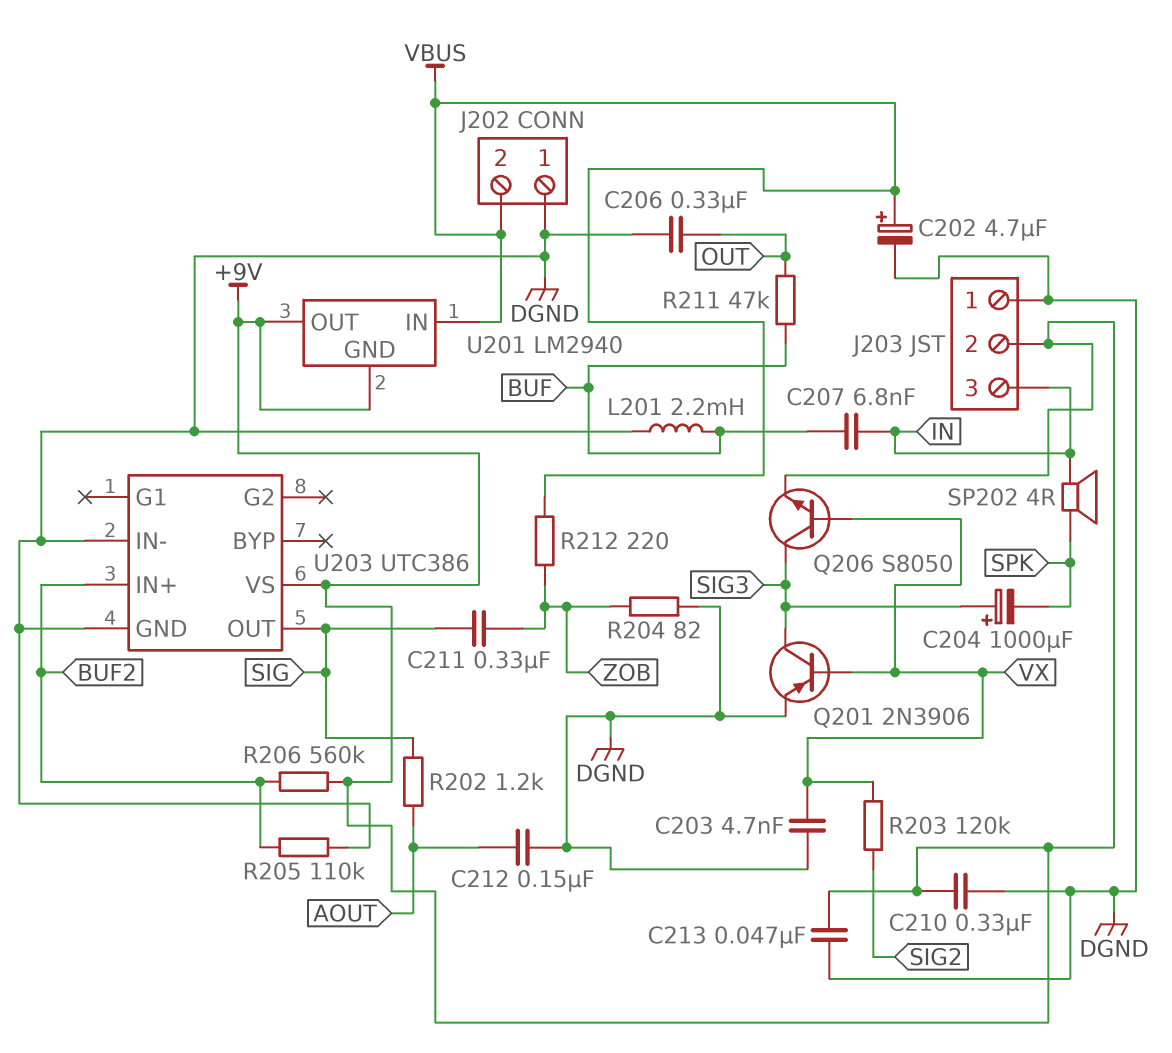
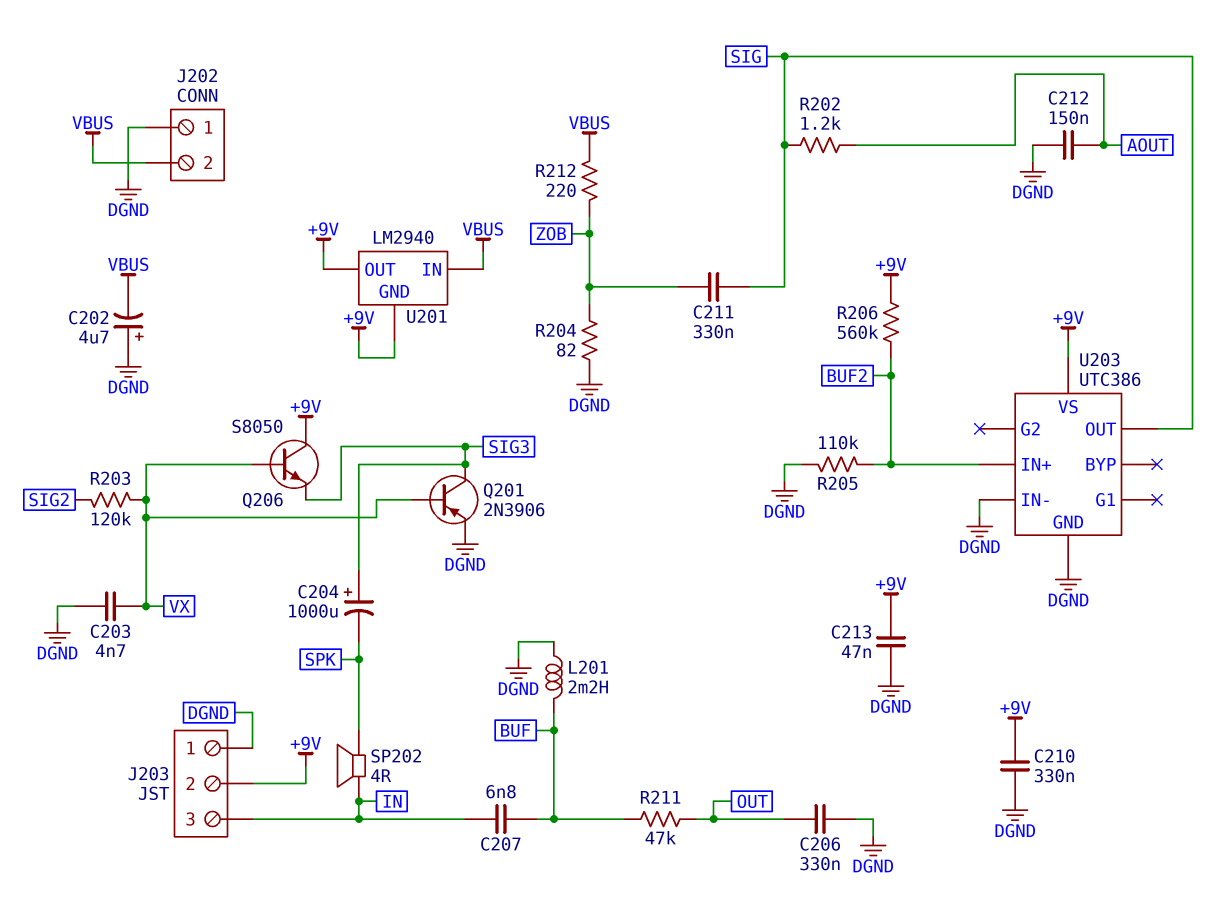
C202: 4.7uF (plus VBUS, minus DGND) -> 4.7uF (plus DGND, minus VBUS)
Q206: NPN S8050 (B VX, C SIG3, E +9V) -> NPN S8050 (B VX, C +9V, E SIG3)

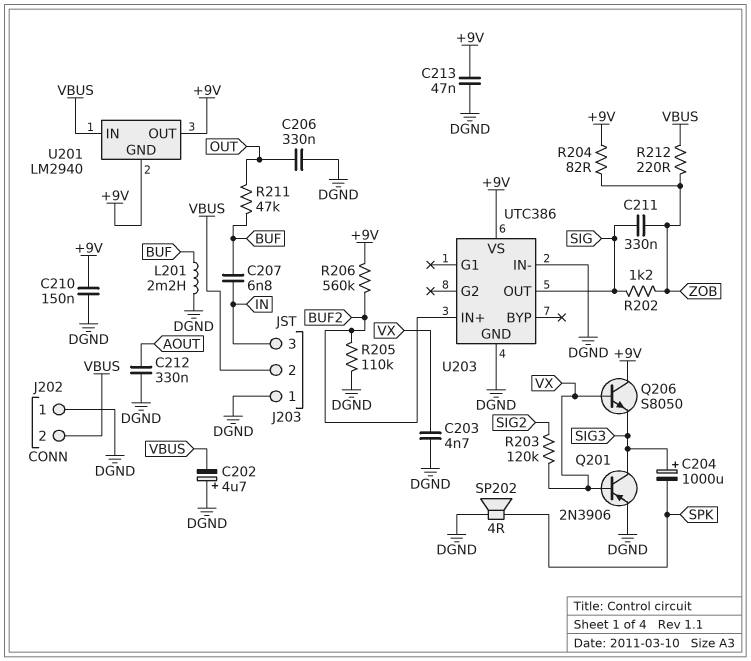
C210: 330nF (+9V, DGND) -> 150nF (+9V, DGND)
C212: 150nF (AOUT, DGND) -> 330nF (AOUT, DGND)
J203 pin 2: +9V -> VBUS
R202: 1.2k (AOUT, SIG) -> 1.2k (SIG, ZOB)
R204: 82 (DGND, ZOB) -> 82 (+9V, ZOB)
SP202: speaker 4R (IN, SPK) -> speaker 4R (DGND, SPK)

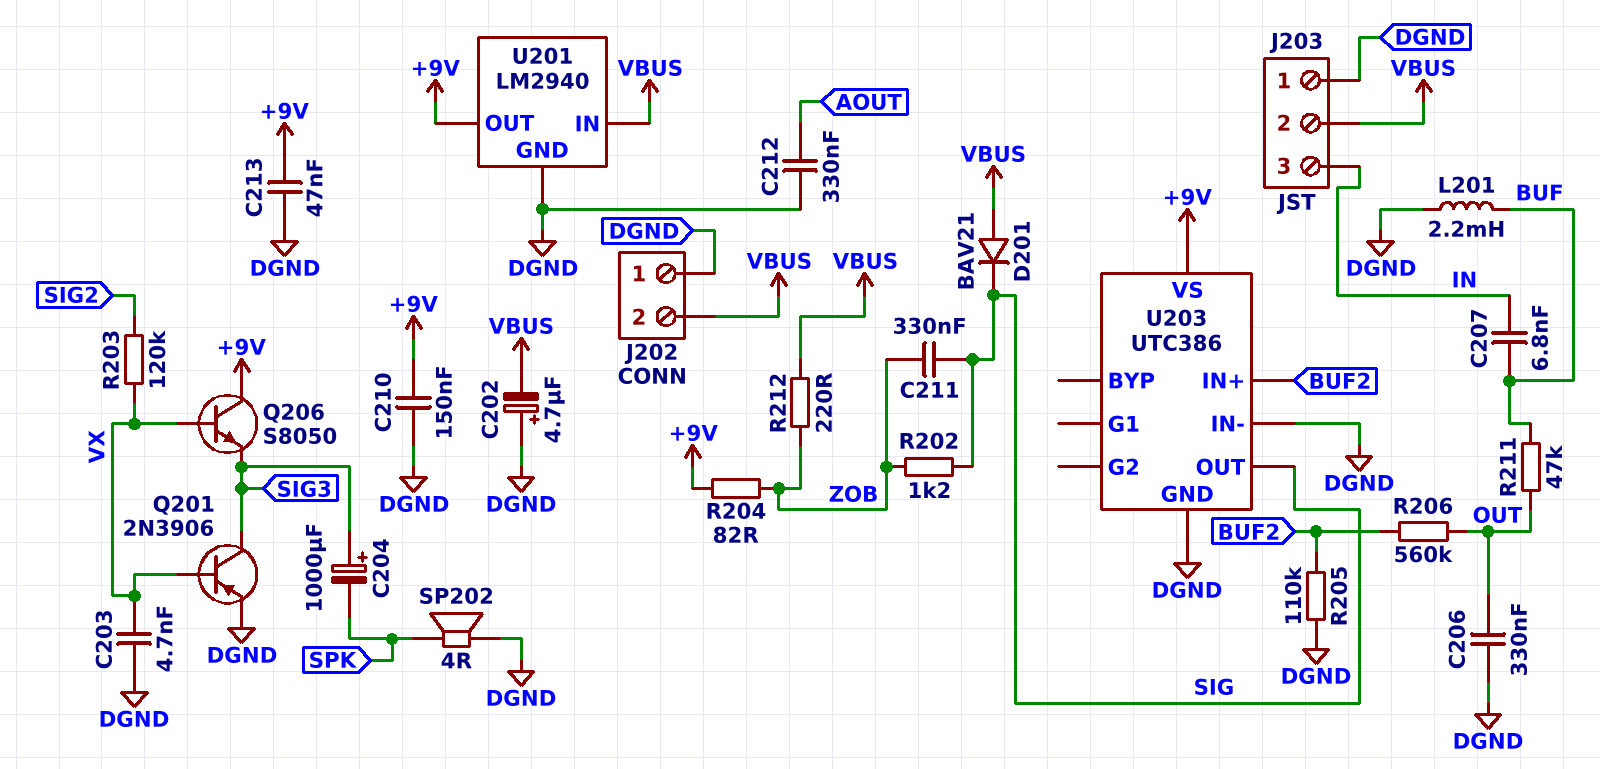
D201: none -> diode BAV21 (A VBUS, K SIG)
R206: 560k (+9V, BUF2) -> 560k (BUF2, OUT)
U201 pin GND: +9V -> DGND

